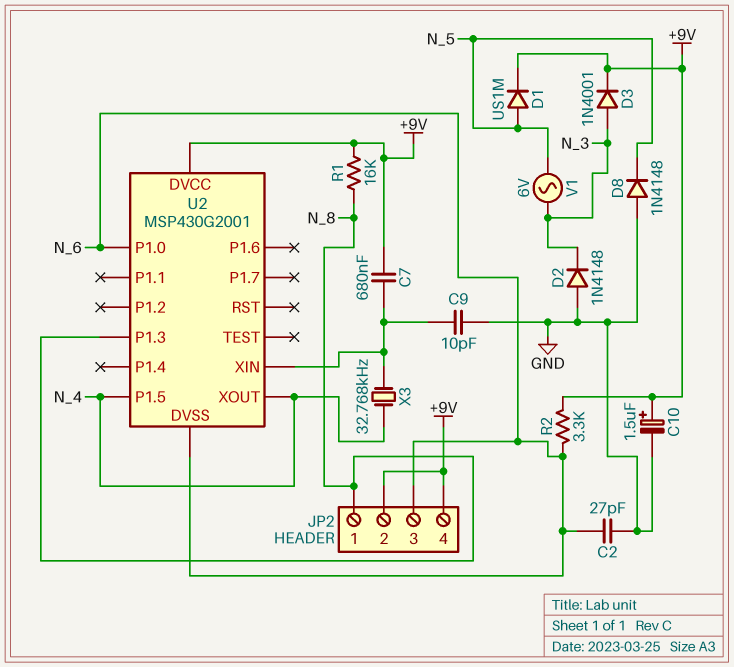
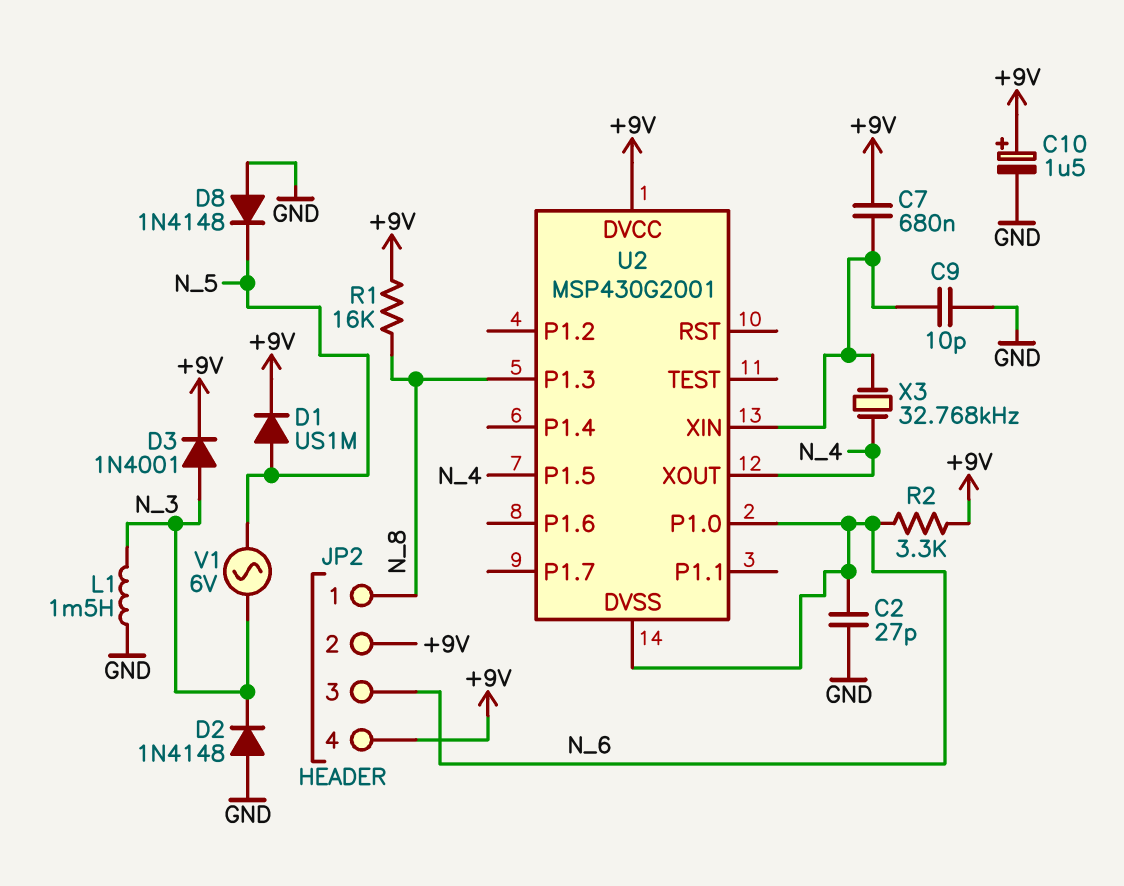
L1: none -> 1.5mH (GND, N_3)

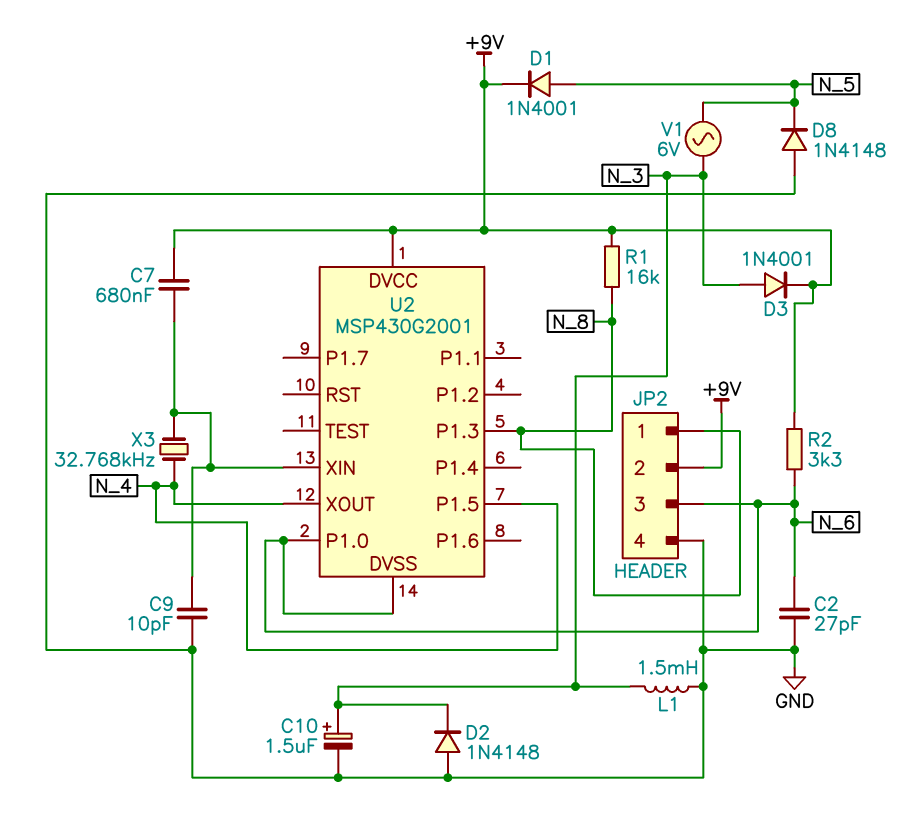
C10: 1.5uF (plus +9V, minus GND) -> 1.5uF (plus N_3, minus GND)
D1: diode US1M (A N_5, K +9V) -> diode 1N4001 (A N_5, K +9V)
JP2 pin 4: +9V -> GND

